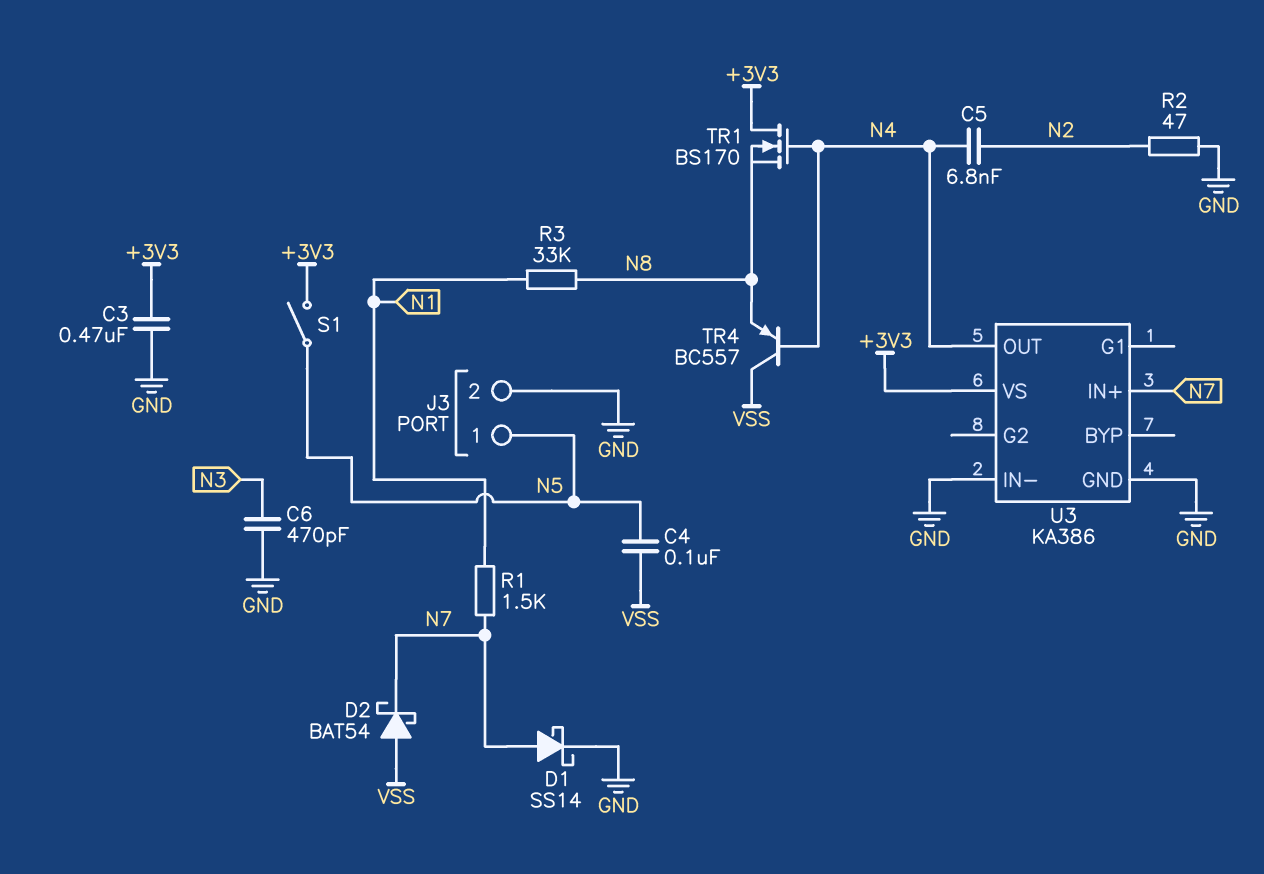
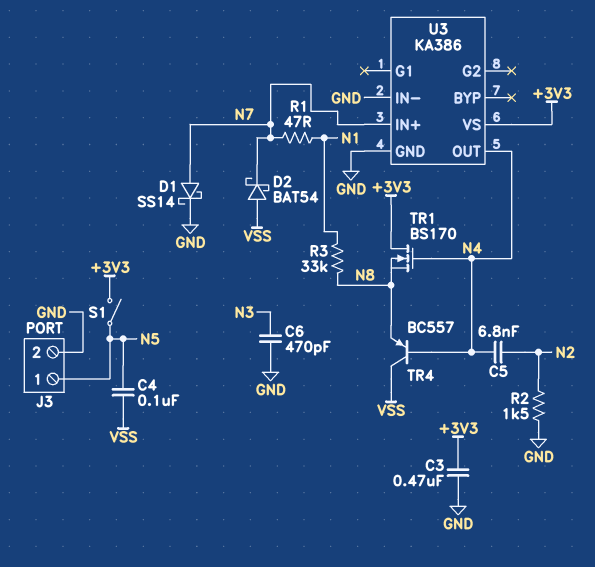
R1: 1.5k (N1, N7) -> 47 (N1, N7)
R2: 47 (GND, N2) -> 1.5k (GND, N2)

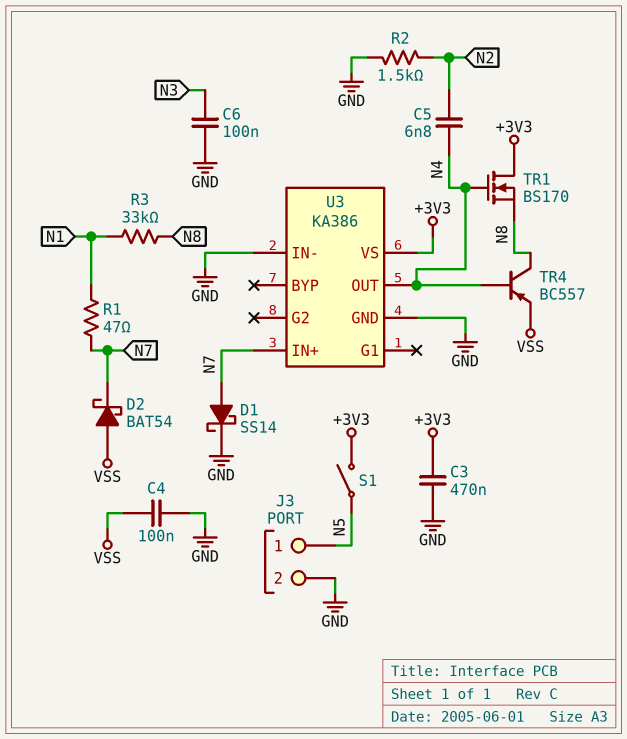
C4: 100nF (N5, VSS) -> 100nF (GND, VSS)
C6: 470pF (GND, N3) -> 100nF (GND, N3)
TR4: PNP BC557 (B N4, C VSS, E N8) -> PNP BC557 (B N4, C N8, E VSS)

